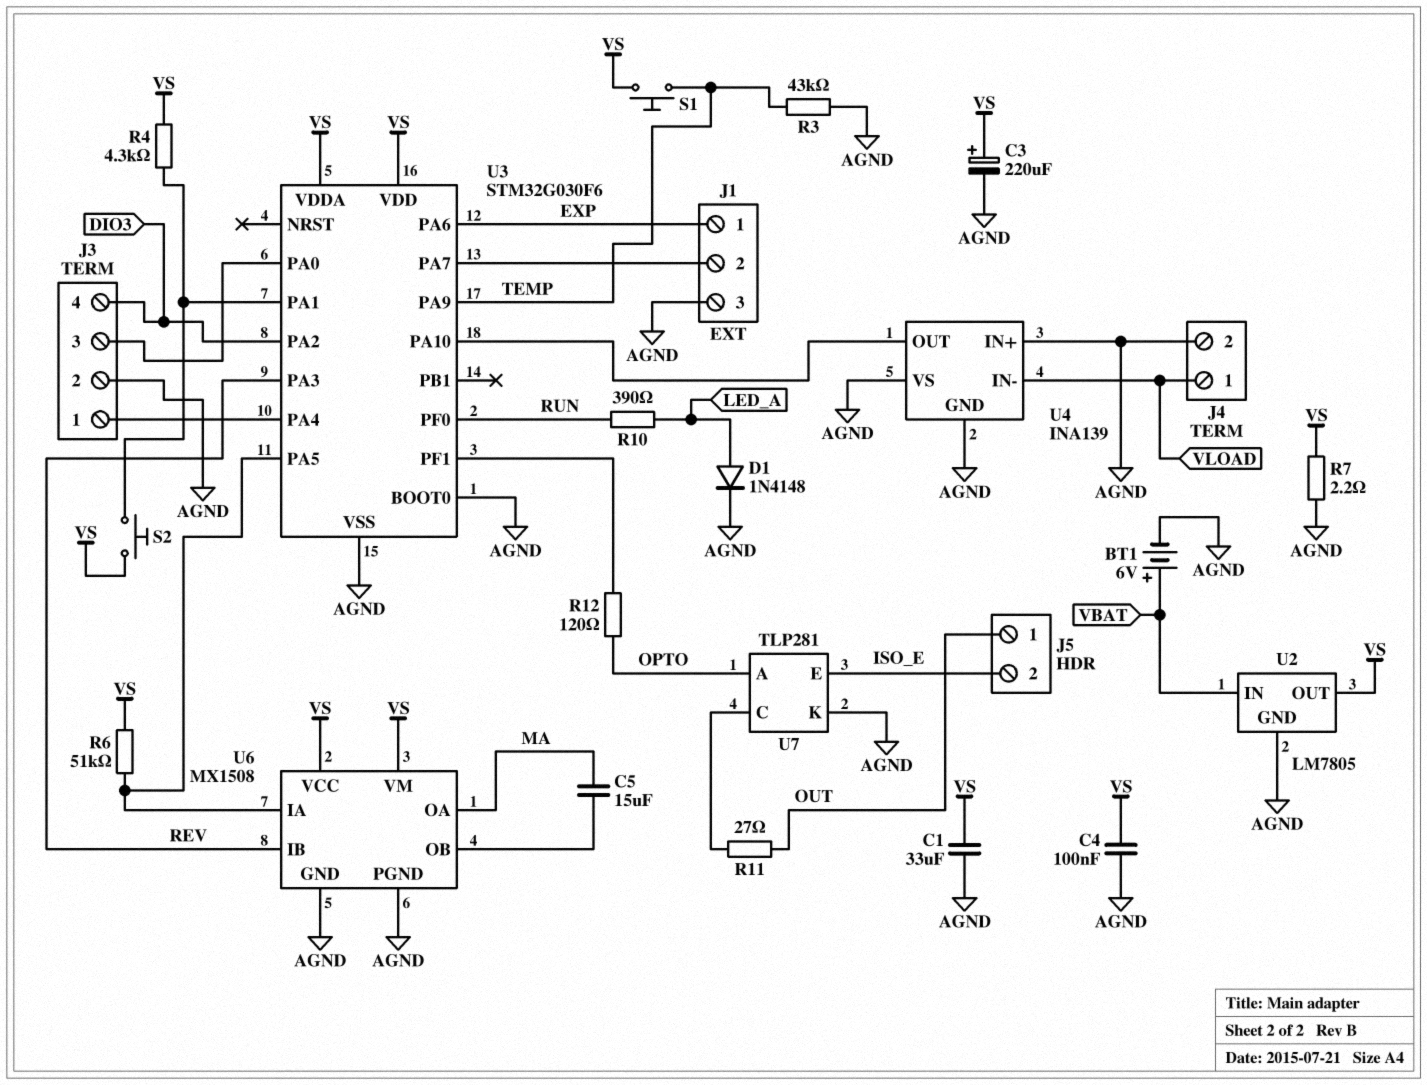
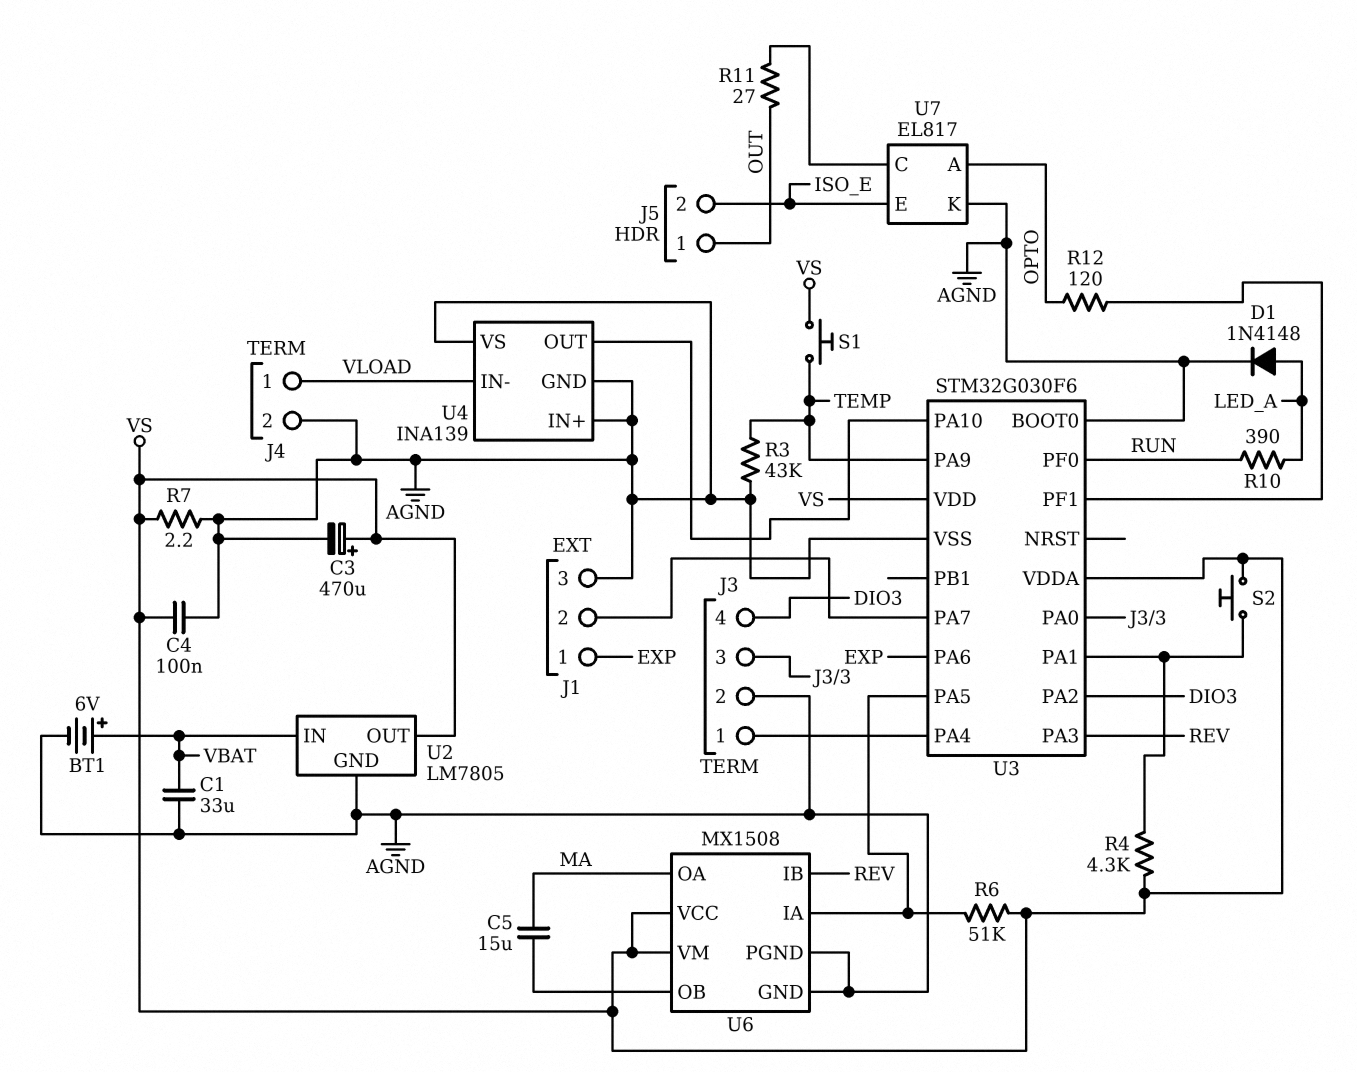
C1: 33uF (AGND, VS) -> 33uF (AGND, VBAT)
C3: 220uF (plus VS, minus AGND) -> 470uF (plus VS, minus AGND)
U7: TLP281 -> EL817

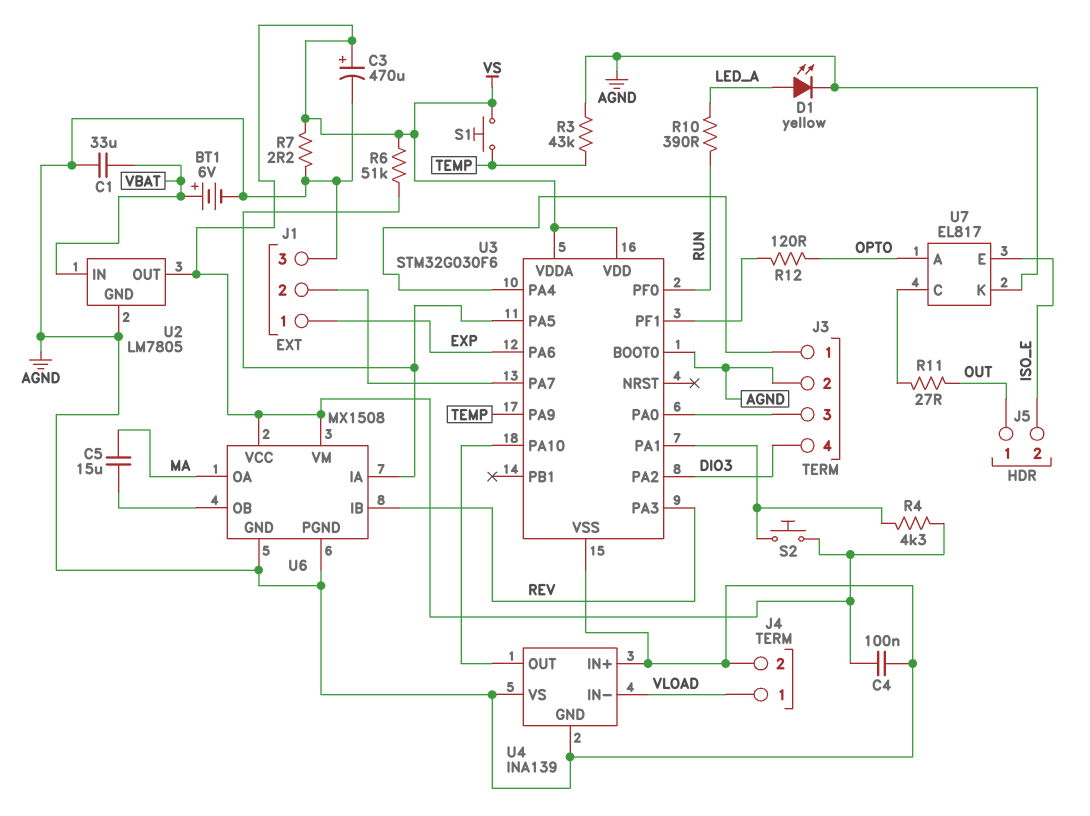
D1: diode 1N4148 (A LED_A, K AGND) -> LED yellow (A LED_A, K AGND)

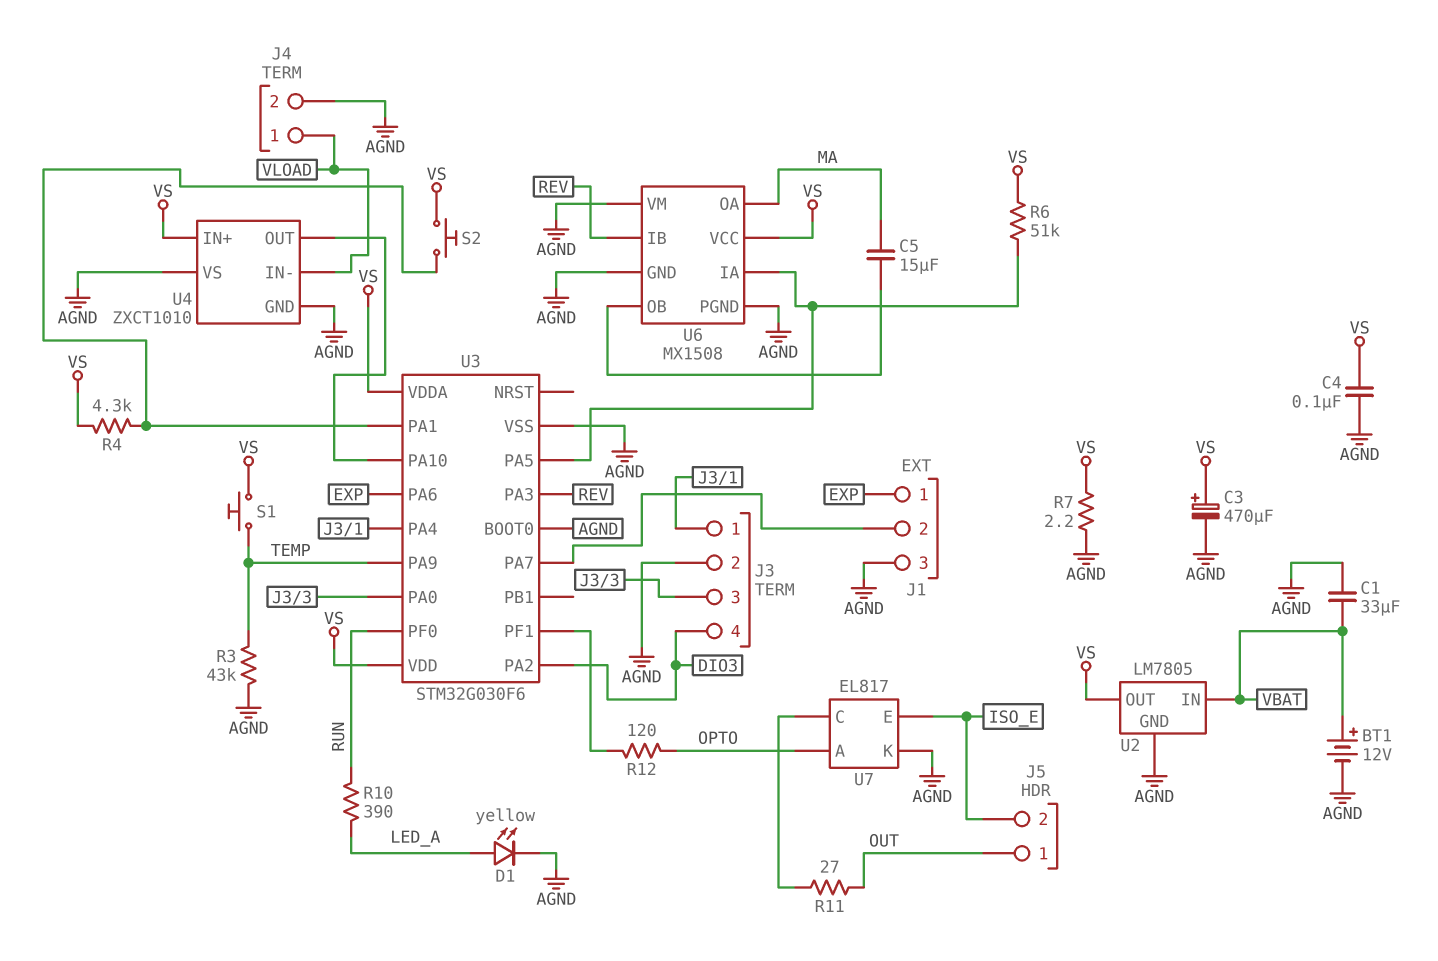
BT1: 6V (plus VBAT, minus AGND) -> 12V (plus VBAT, minus AGND)
U4: INA139 -> ZXCT1010
U4 pin IN+: AGND -> VS
U6 pin VM: VS -> AGND

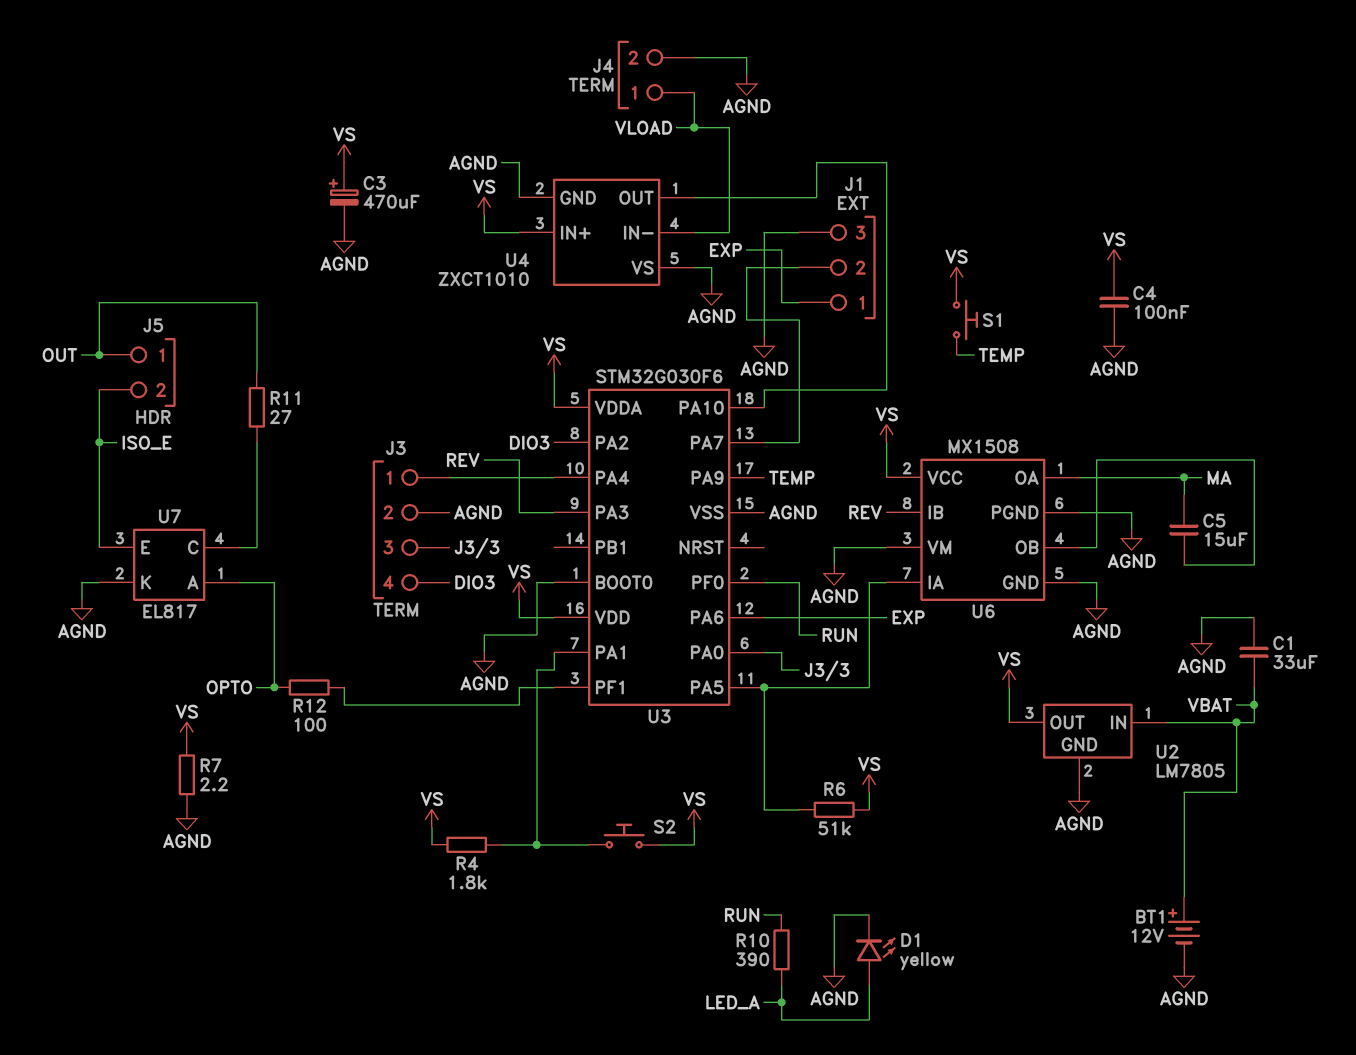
R3: 43k (AGND, TEMP) -> none
R4: 4.3k (U3/PA1, VS) -> 1.8k (U3/PA1, VS)
R12: 120 (OPTO, U3/PF1) -> 100 (OPTO, U3/PF1)

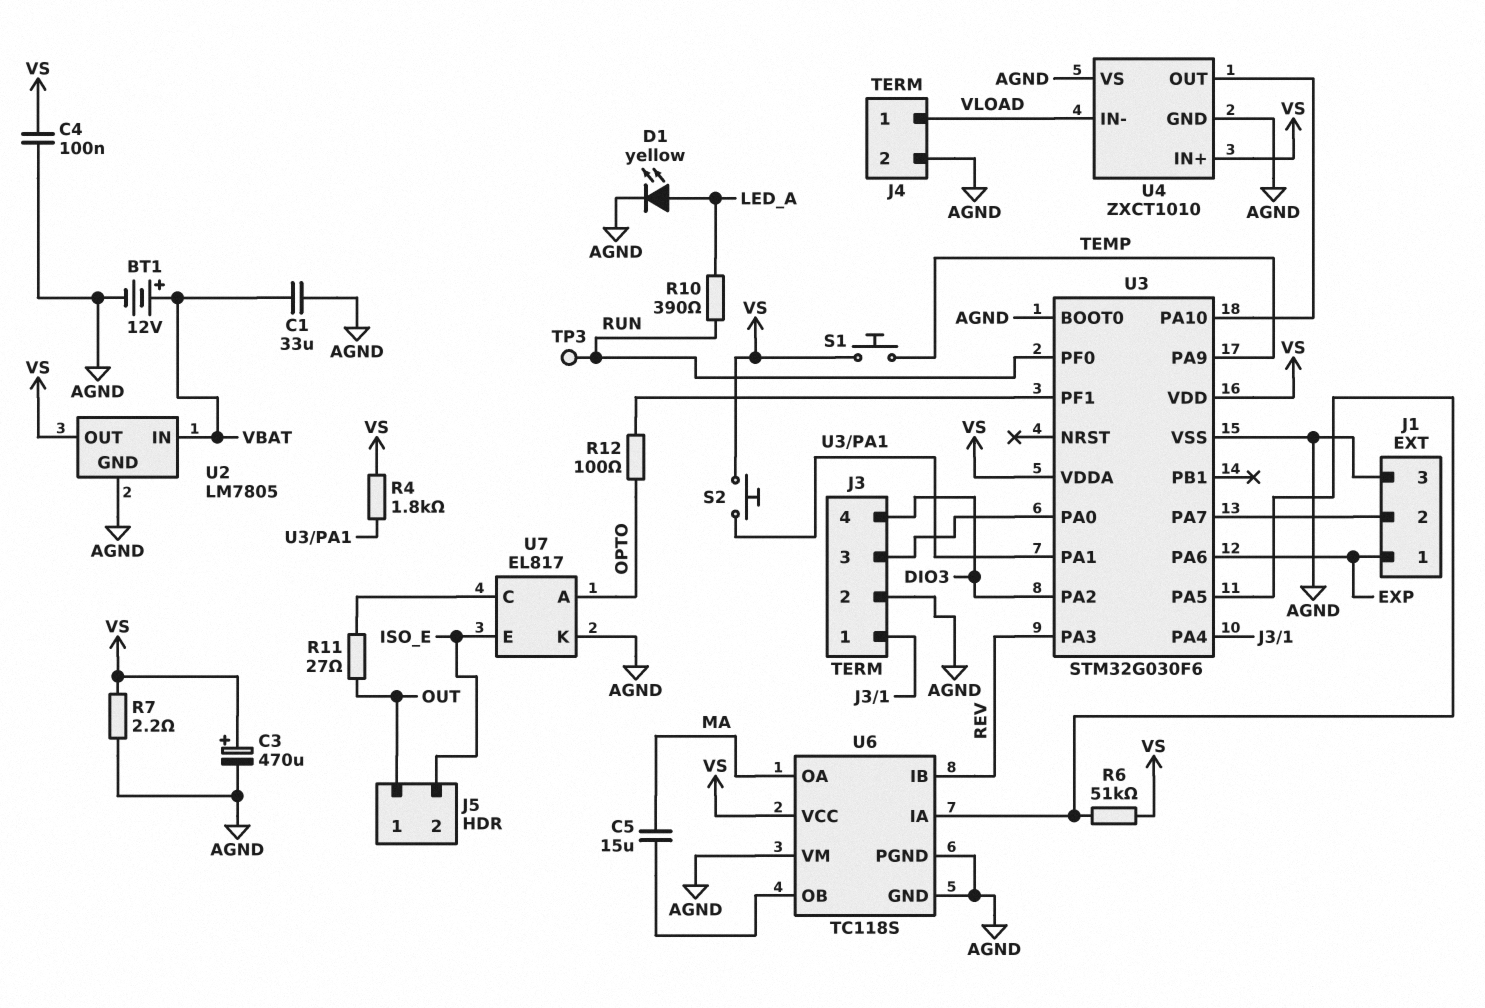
TP3: none -> test point (RUN)
U6: MX1508 -> TC118S

